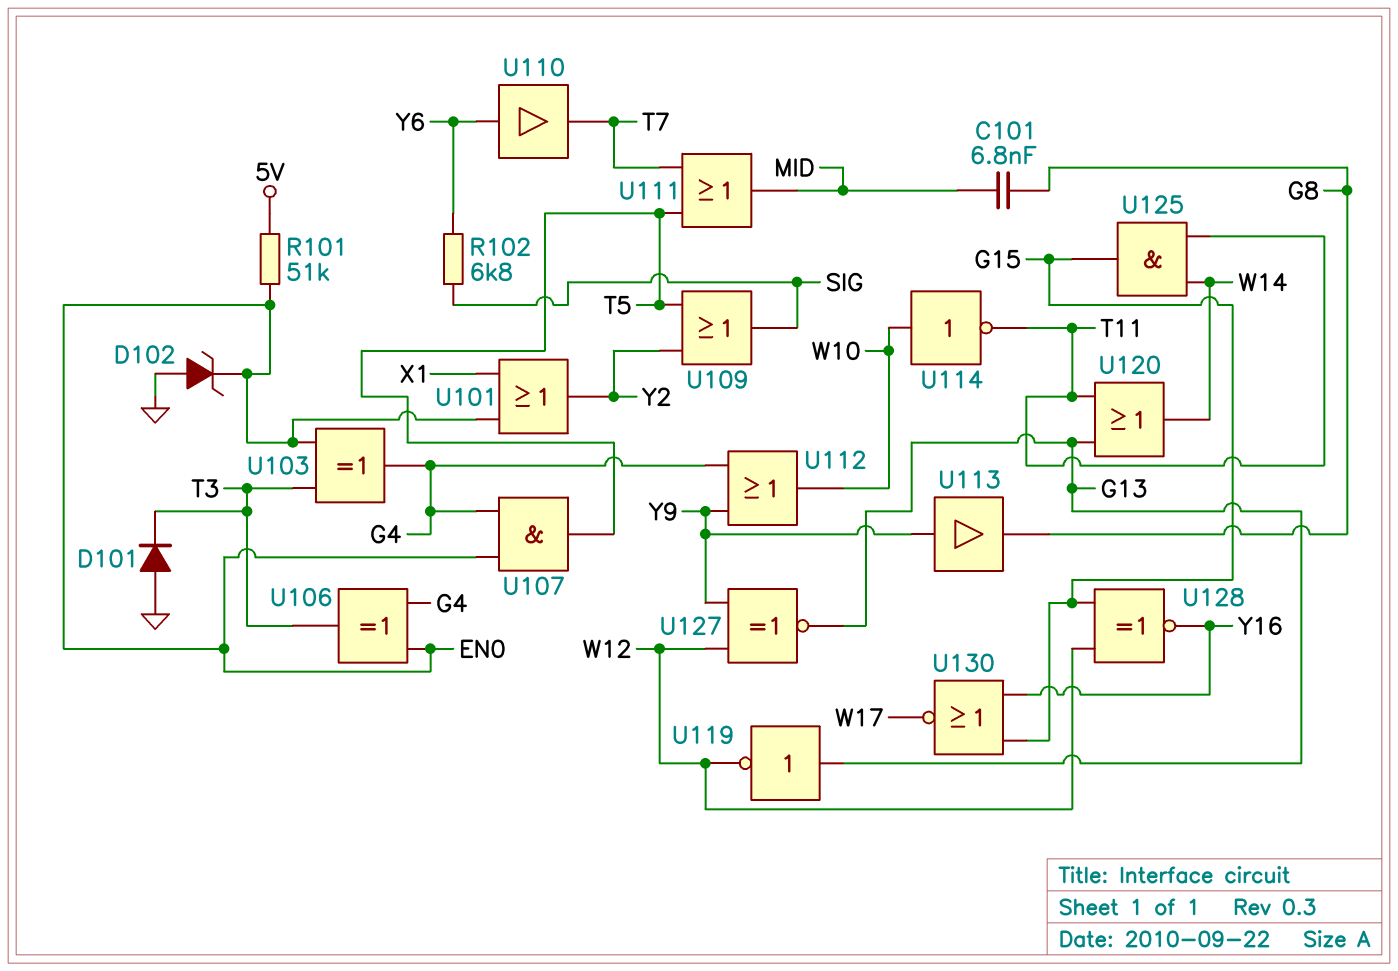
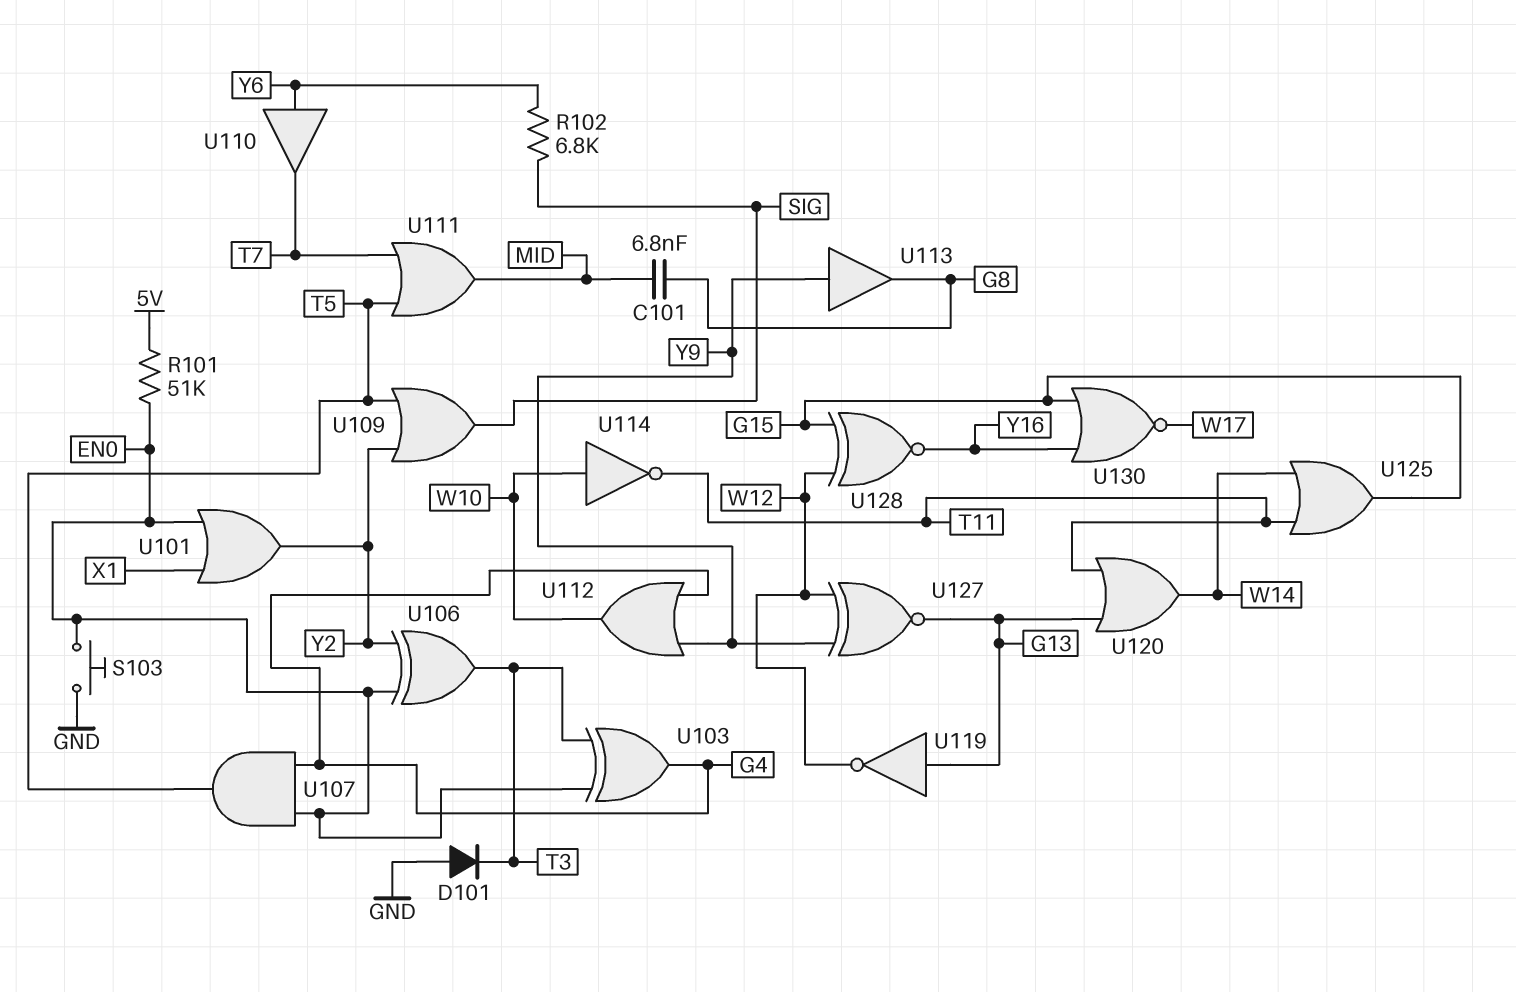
D102: zener (A GND, K EN0) -> none
S103: none -> button (EN0, GND)
U106: XOR (in EN0, in G4, out T3) -> XOR (in EN0, in Y2, out T3)
U125: AND (in T11, in W14, out G15) -> OR (in T11, in W14, out G15)

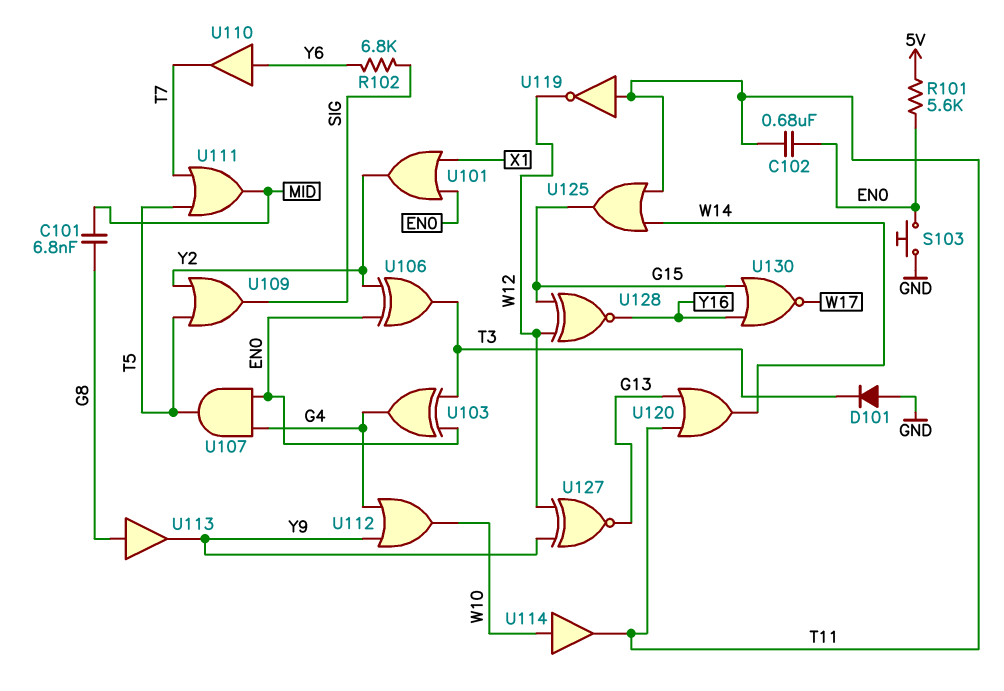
C102: none -> 680nF (EN0, T11)
R101: 51k (5V, EN0) -> 5.6k (5V, EN0)
U113: buffer (in Y9, out G8) -> buffer (in G8, out Y9)
U114: NOT (in W10, out T11) -> buffer (in W10, out T11)
U119: NOT (in G13, out W12) -> NOT (in T11, out W12)

